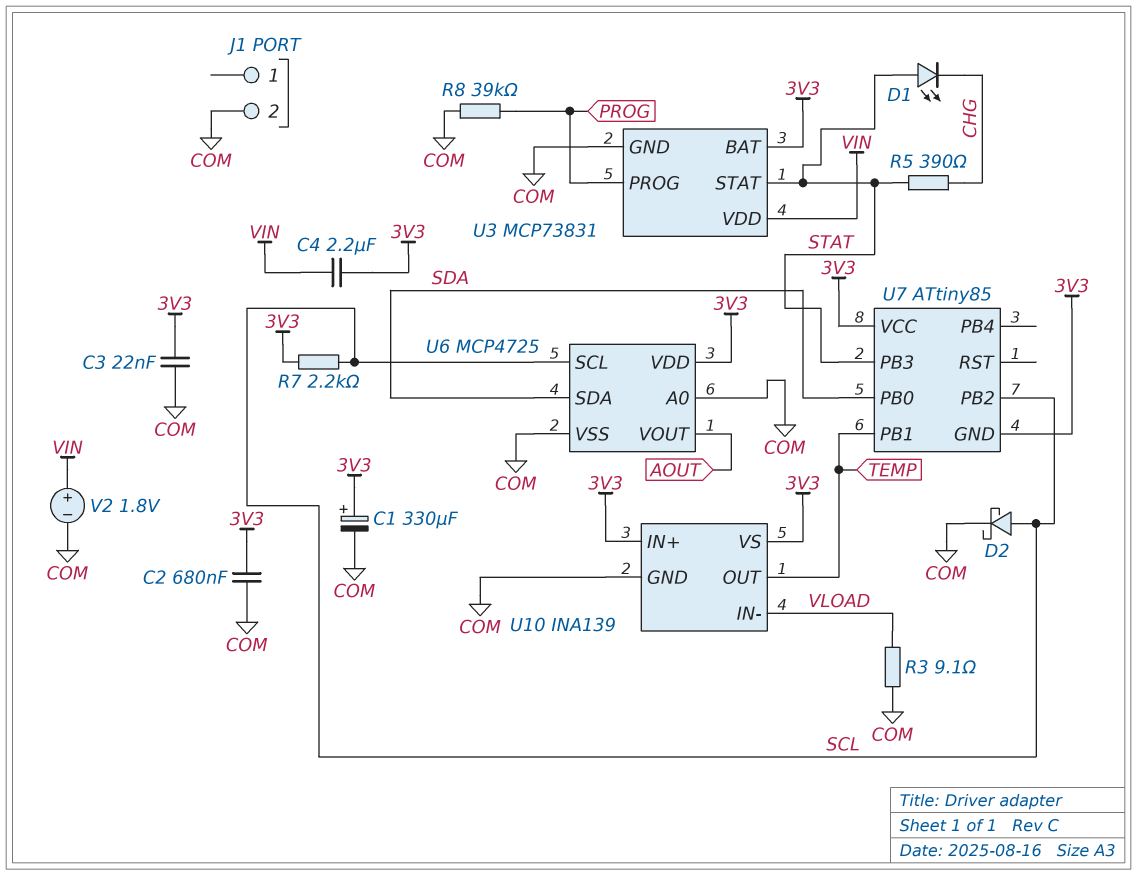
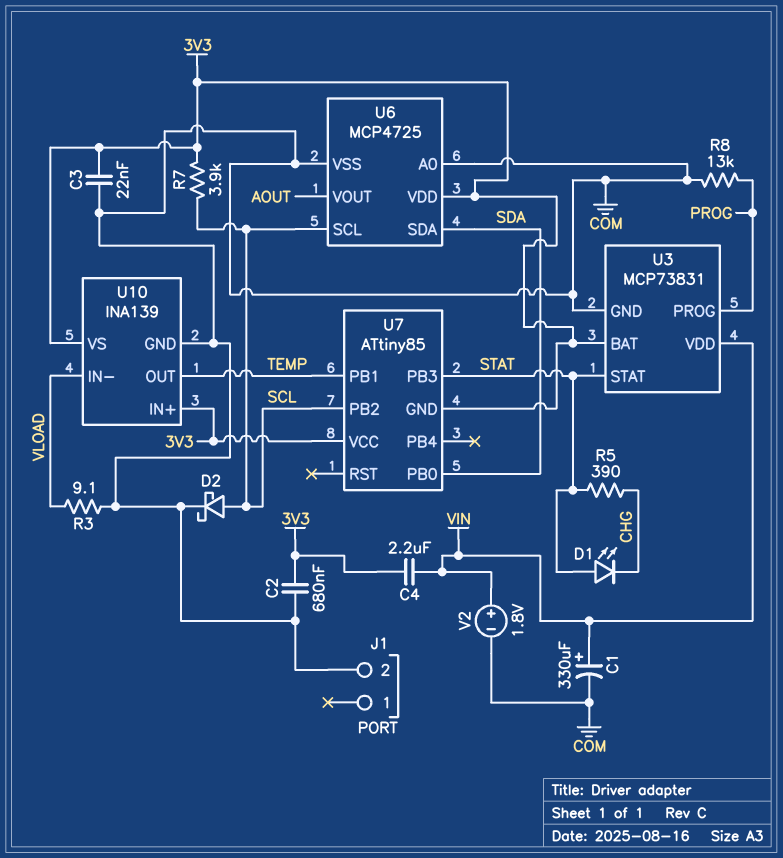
C1: 330uF (plus 3V3, minus COM) -> 330uF (plus VIN, minus COM)
R7: 2.2k (3V3, SCL) -> 3.9k (3V3, SCL)
R8: 39k (COM, PROG) -> 13k (COM, PROG)

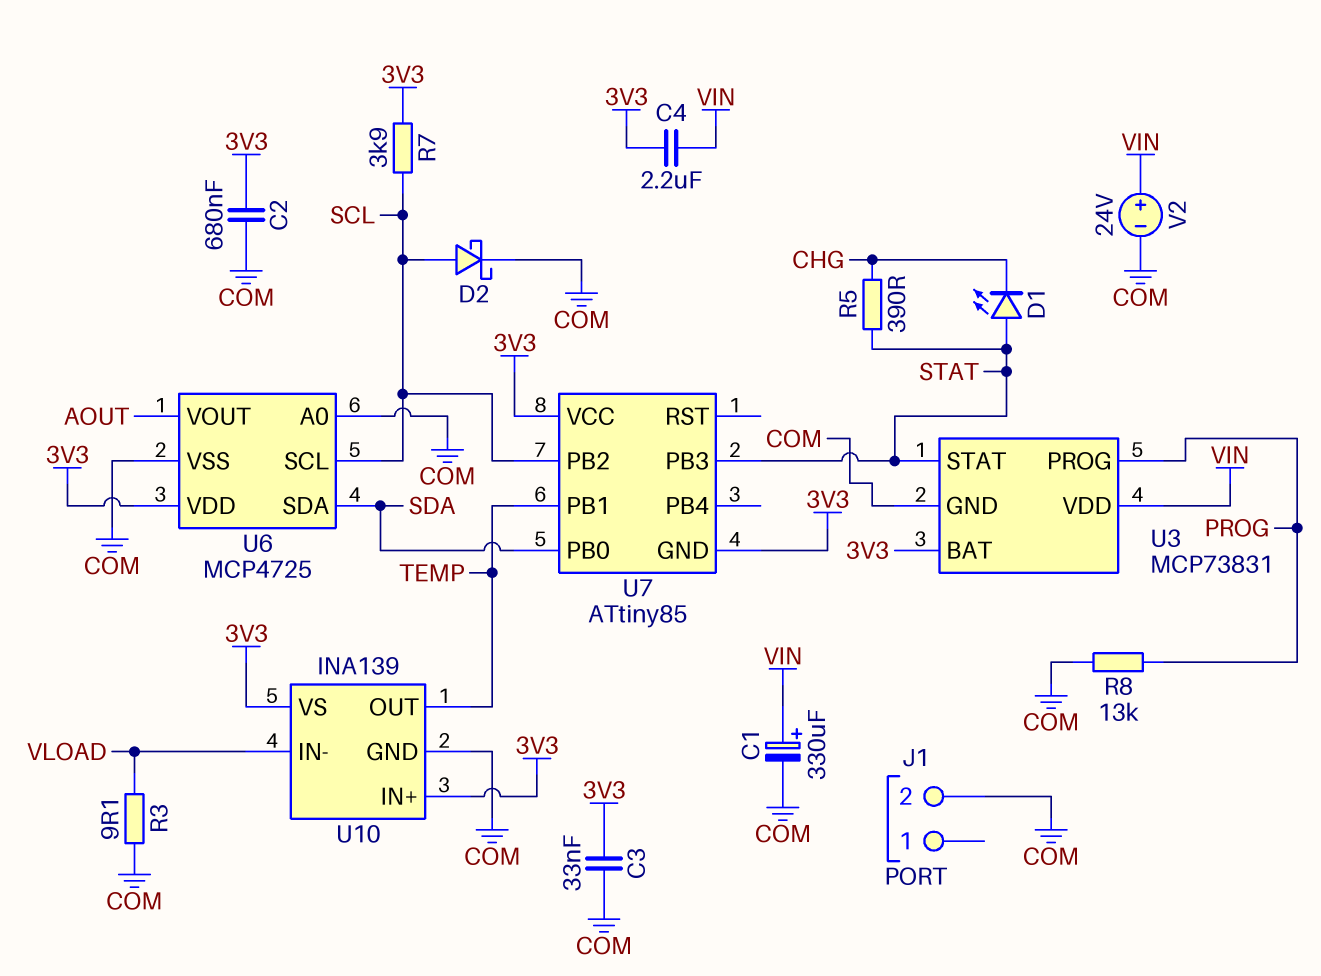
C3: 22nF (3V3, COM) -> 33nF (3V3, COM)
V2: 1.8V (plus VIN, minus COM) -> 24V (plus VIN, minus COM)

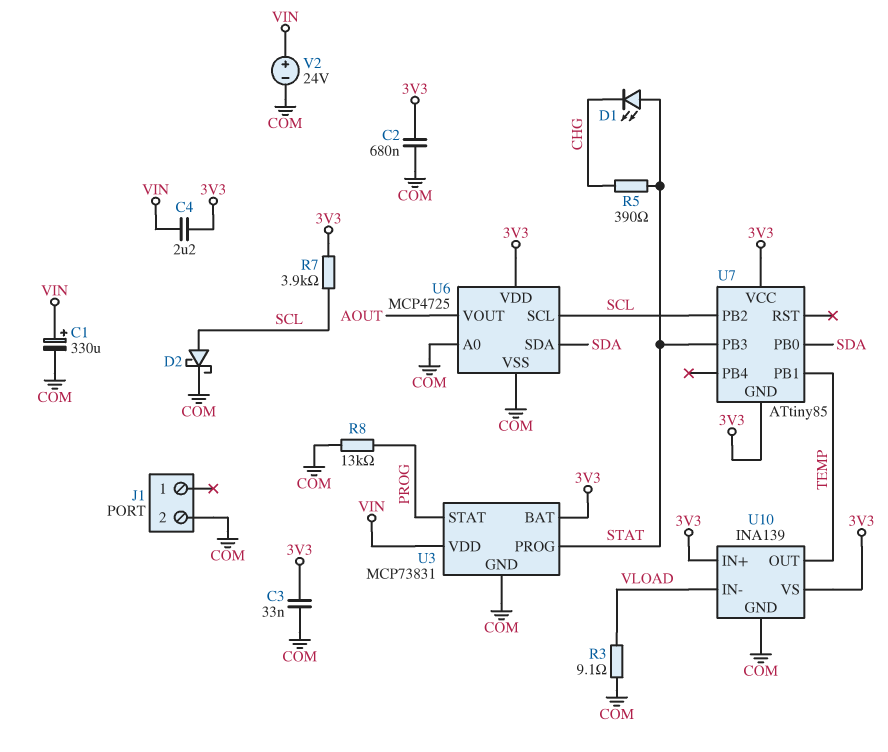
U3 pin PROG: PROG -> STAT
U3 pin STAT: STAT -> PROG

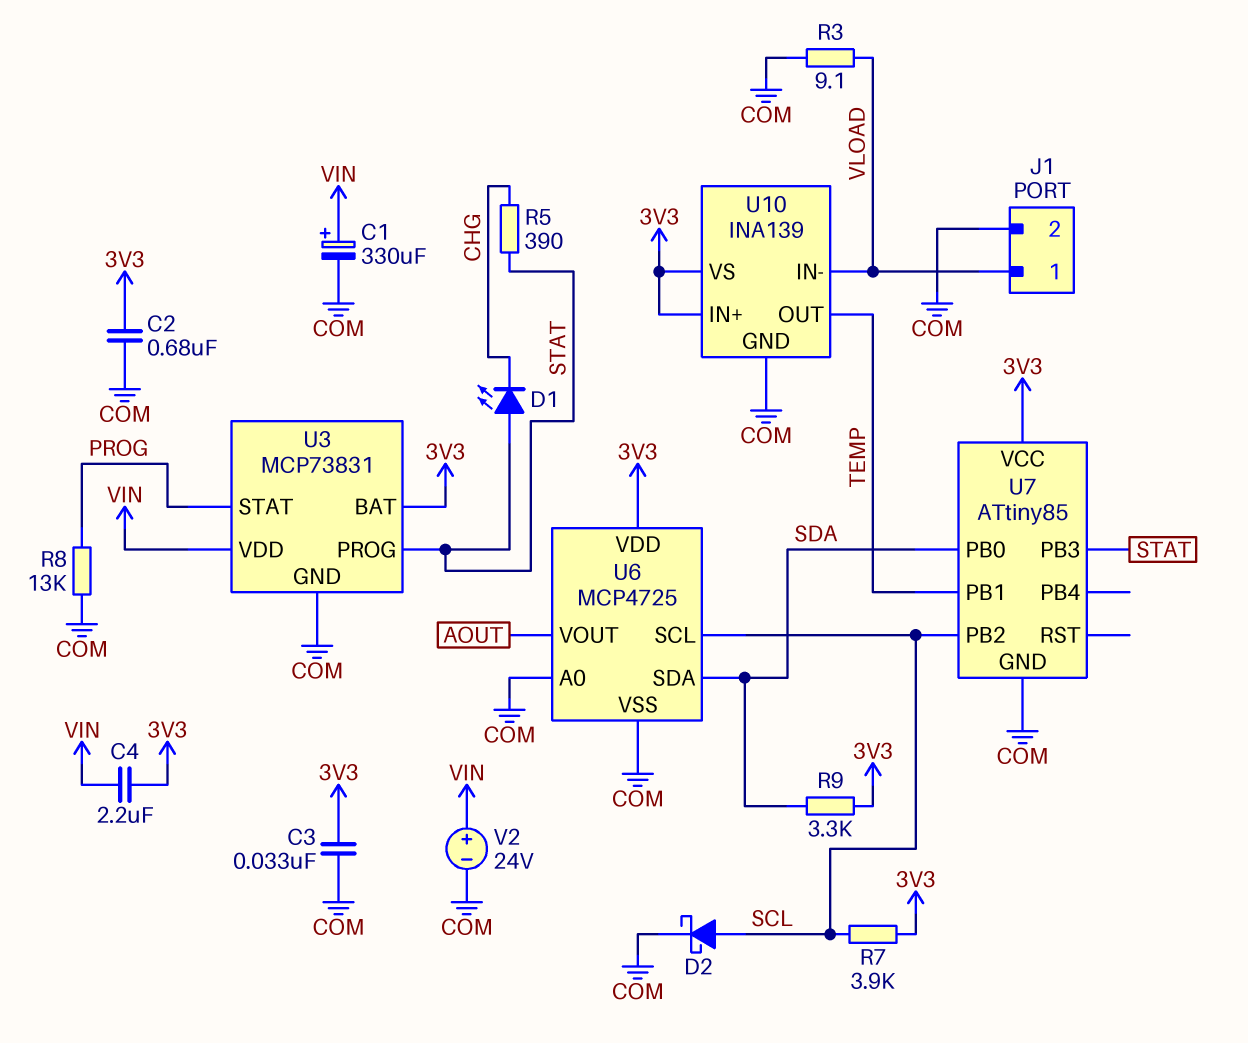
J1 pin 1: none -> VLOAD
R9: none -> 3.3k (3V3, SDA)
U7 pin GND: 3V3 -> COM

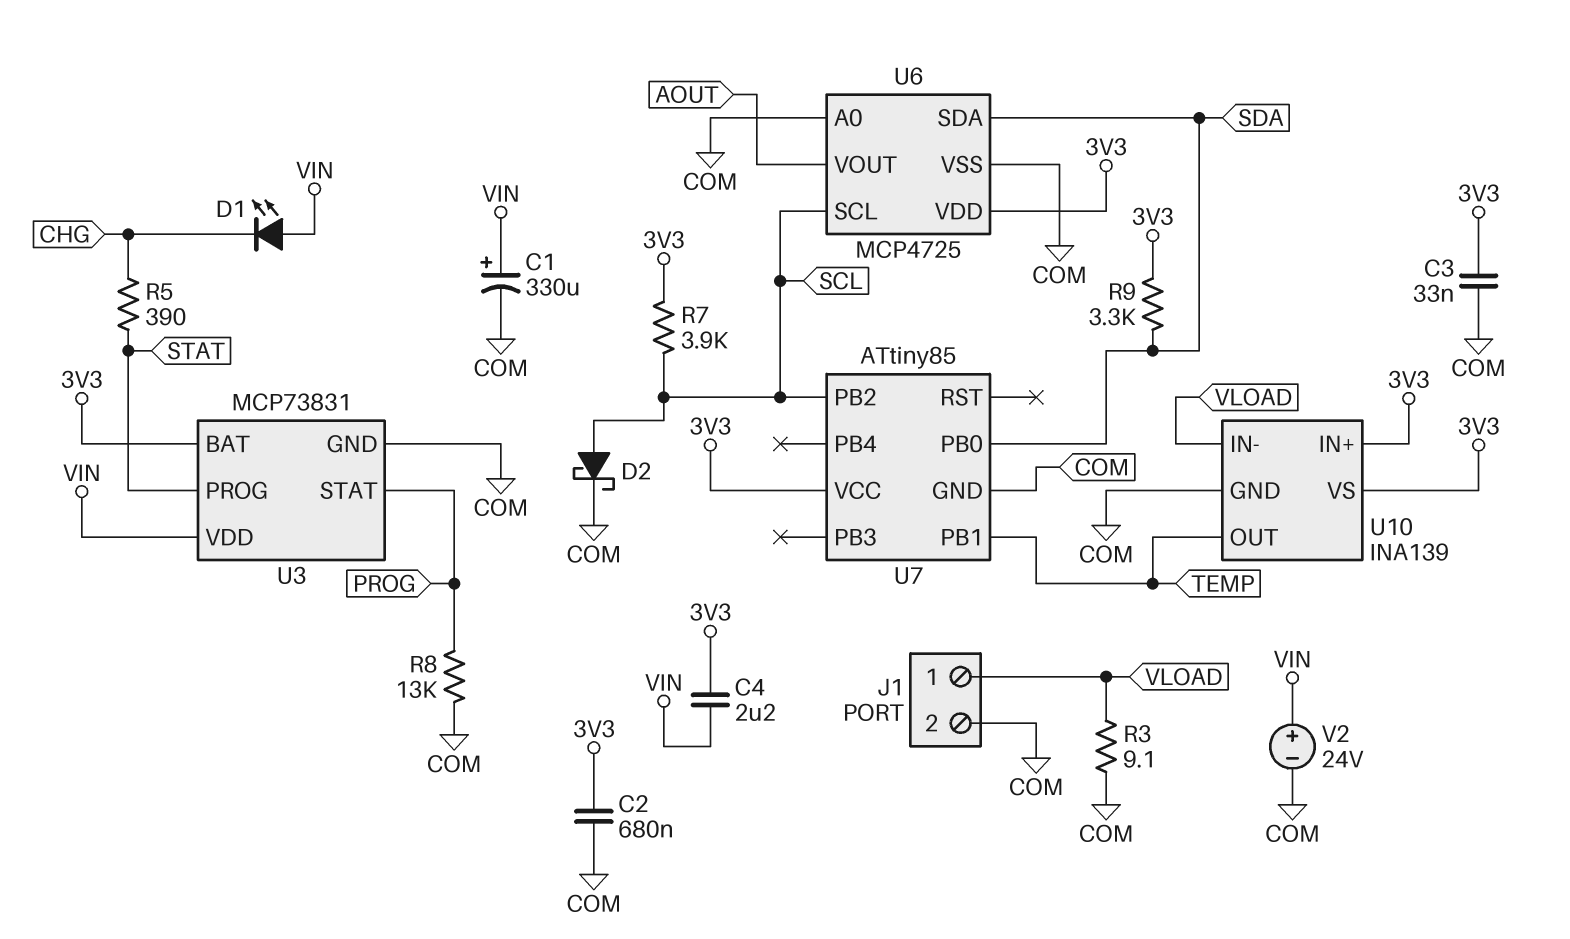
D1: LED (A STAT, K CHG) -> LED (A VIN, K CHG)
U7 pin PB3: STAT -> none

